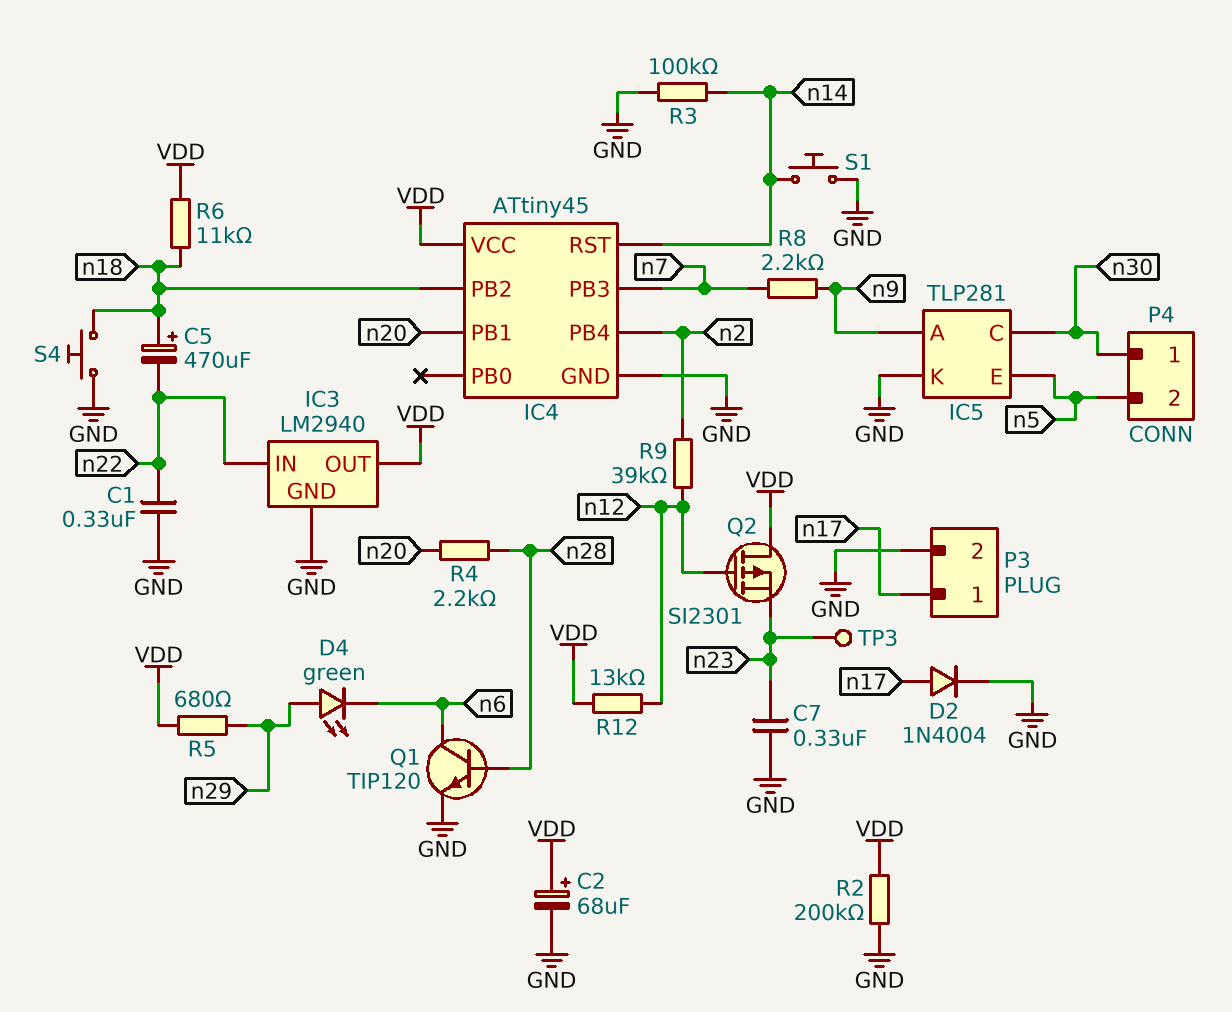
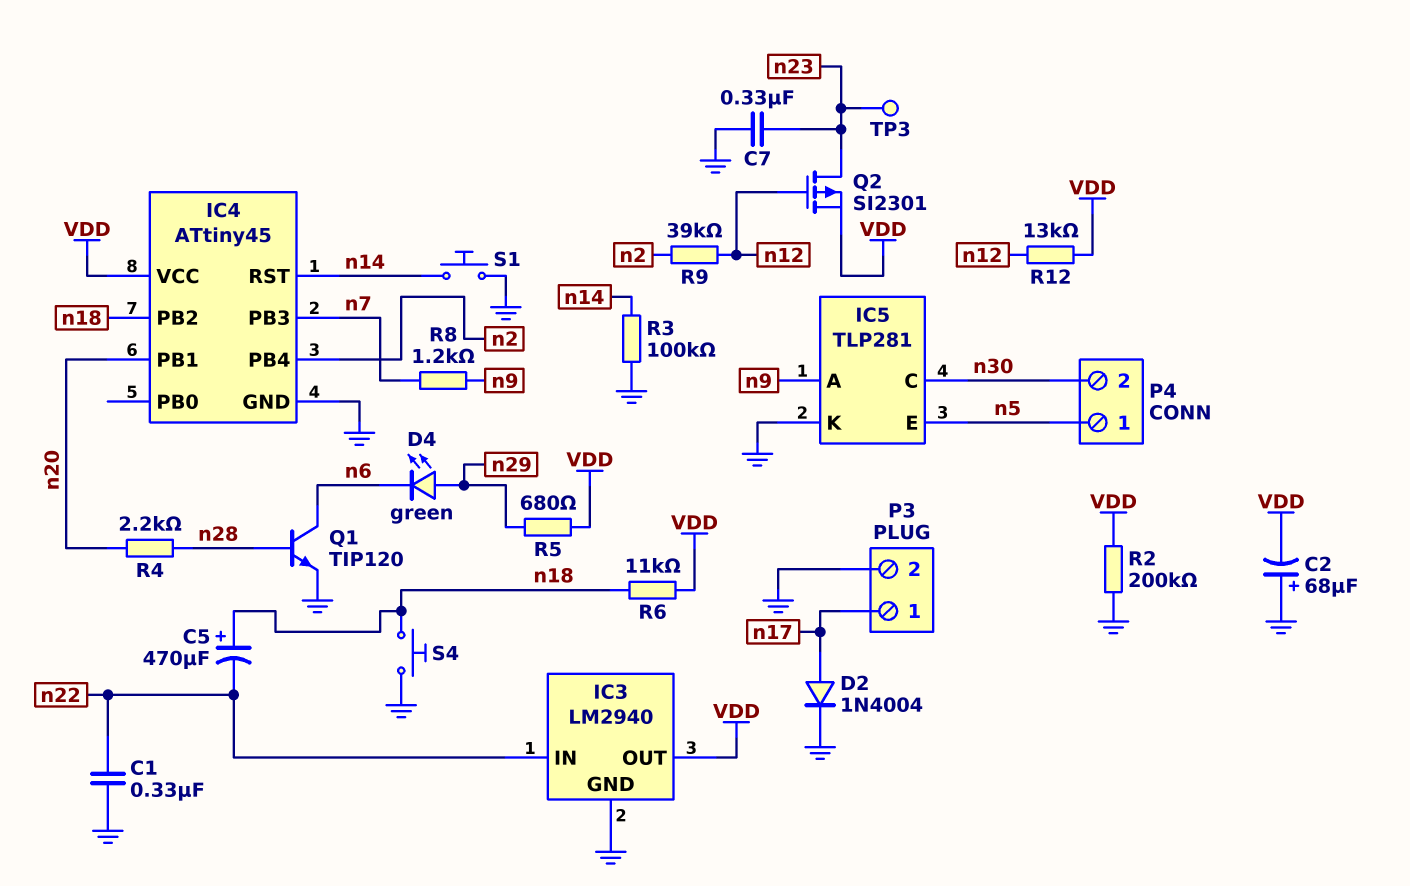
C2: 68uF (plus VDD, minus GND) -> 68uF (plus GND, minus VDD)
P4 pin 1: n30 -> n5
P4 pin 2: n5 -> n30
Q2: PMOS SI2301 (G n12, D VDD, S n23) -> PMOS SI2301 (G n12, D n23, S VDD)
R8: 2.2k (n7, n9) -> 1.2k (n7, n9)

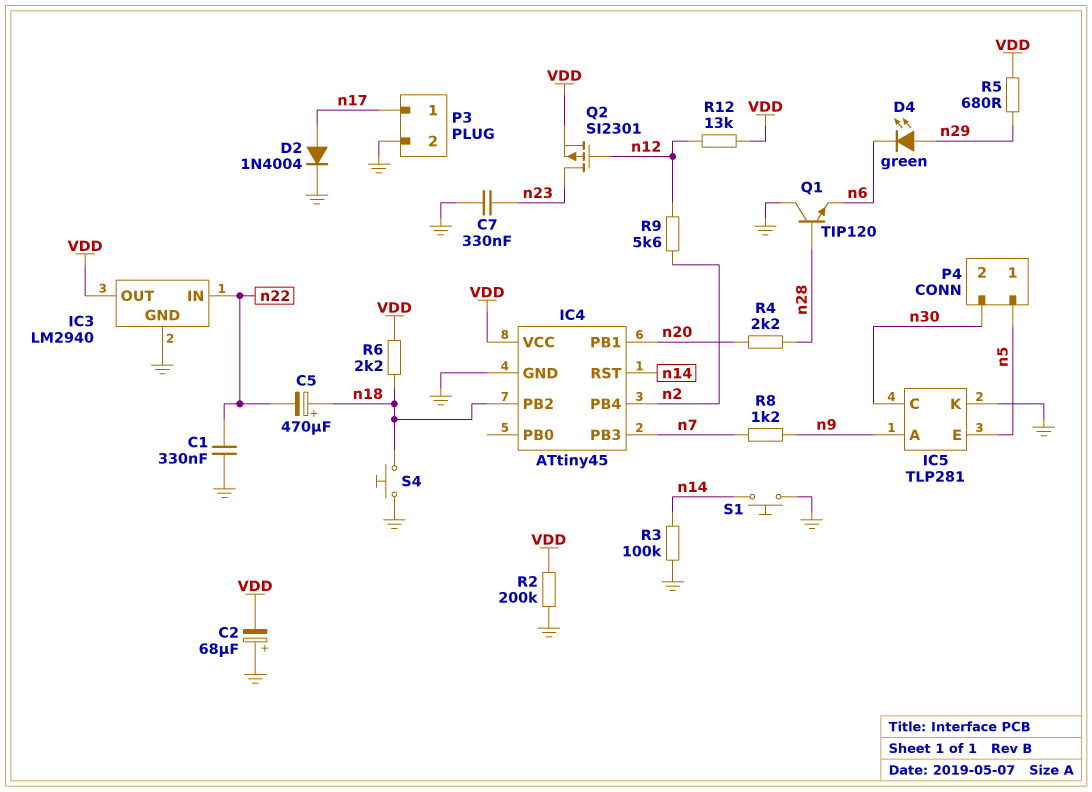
Q1: NPN TIP120 (B n28, C n6, E GND) -> NPN TIP120 (B n28, C GND, E n6)
R6: 11k (VDD, n18) -> 2.2k (VDD, n18)
R9: 39k (n2, n12) -> 5.6k (n2, n12)
TP3: test point (n23) -> none

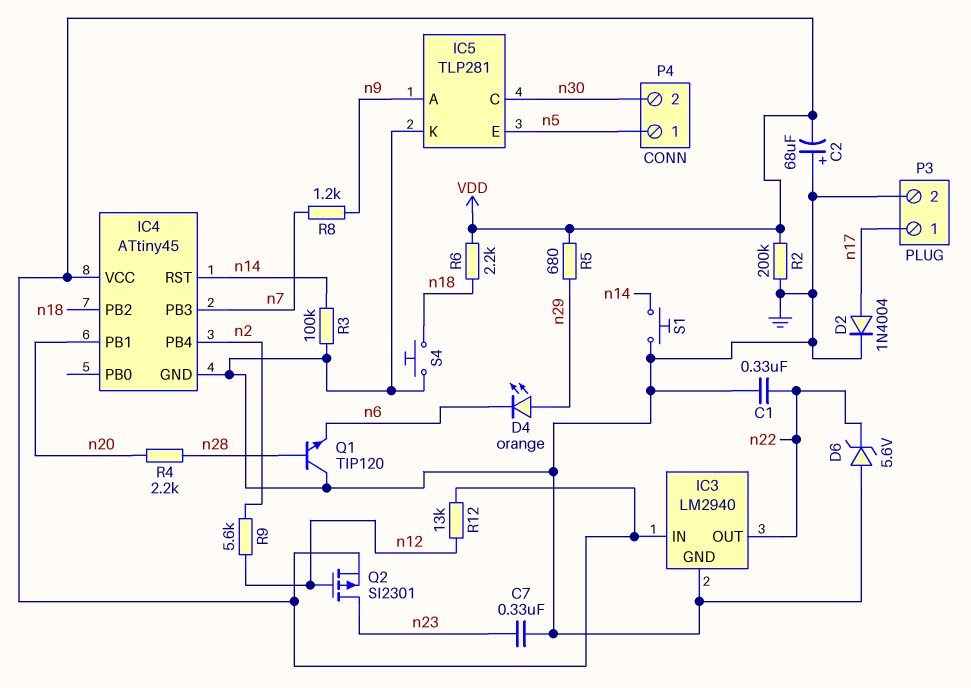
C5: 470uF (plus n18, minus n22) -> none
D4: LED green (A n29, K n6) -> LED orange (A n29, K n6)
D6: none -> zener 5.6V (A GND, K n22)
IC3 pin IN: n22 -> VDD
IC3 pin OUT: VDD -> n22

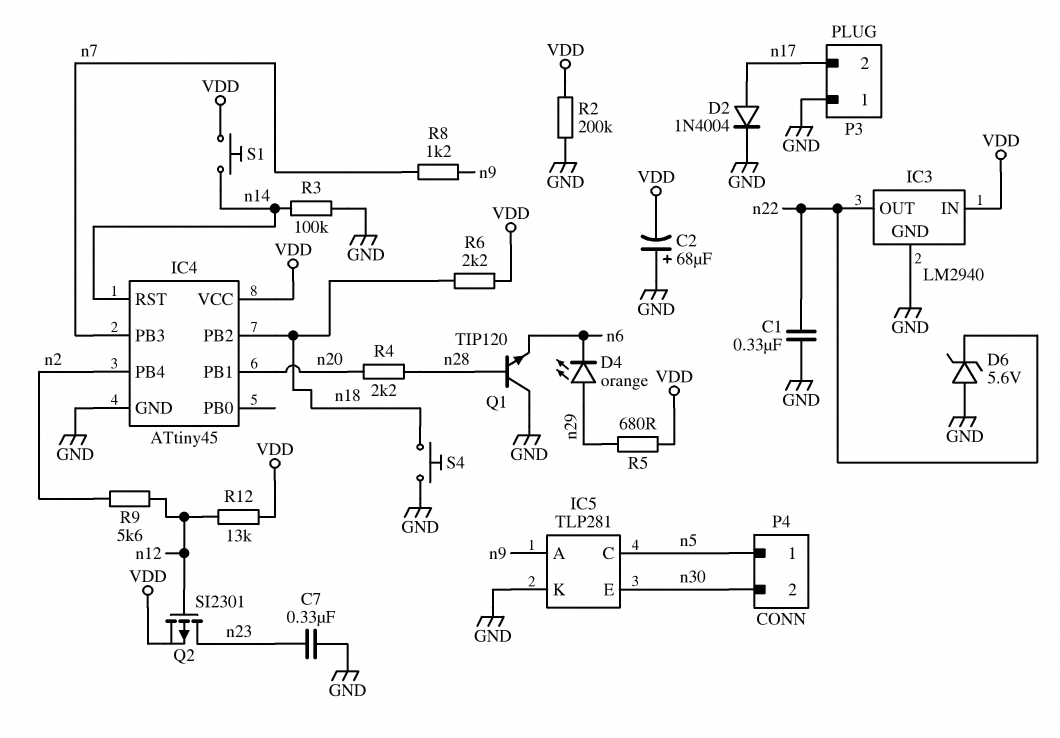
IC5 pin C: n30 -> n5
IC5 pin E: n5 -> n30
P3 pin 1: n17 -> GND
P3 pin 2: GND -> n17
S1: button (GND, n14) -> button (VDD, n14)

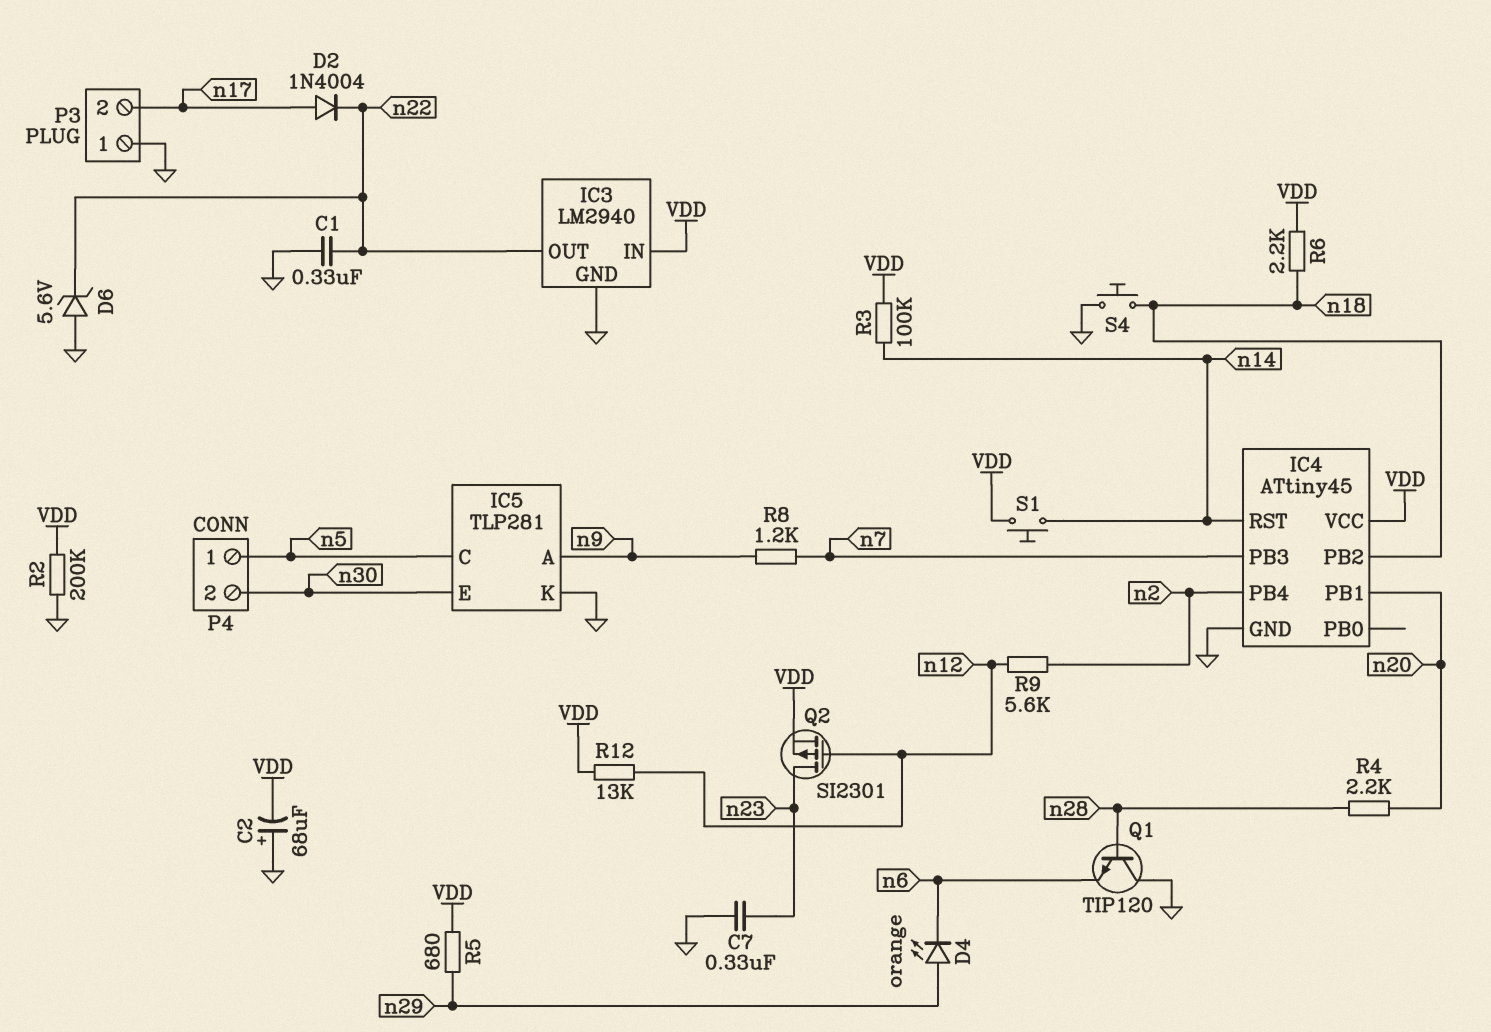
D2: diode 1N4004 (A n17, K GND) -> diode 1N4004 (A n17, K n22)
R3: 100k (GND, n14) -> 100k (VDD, n14)

